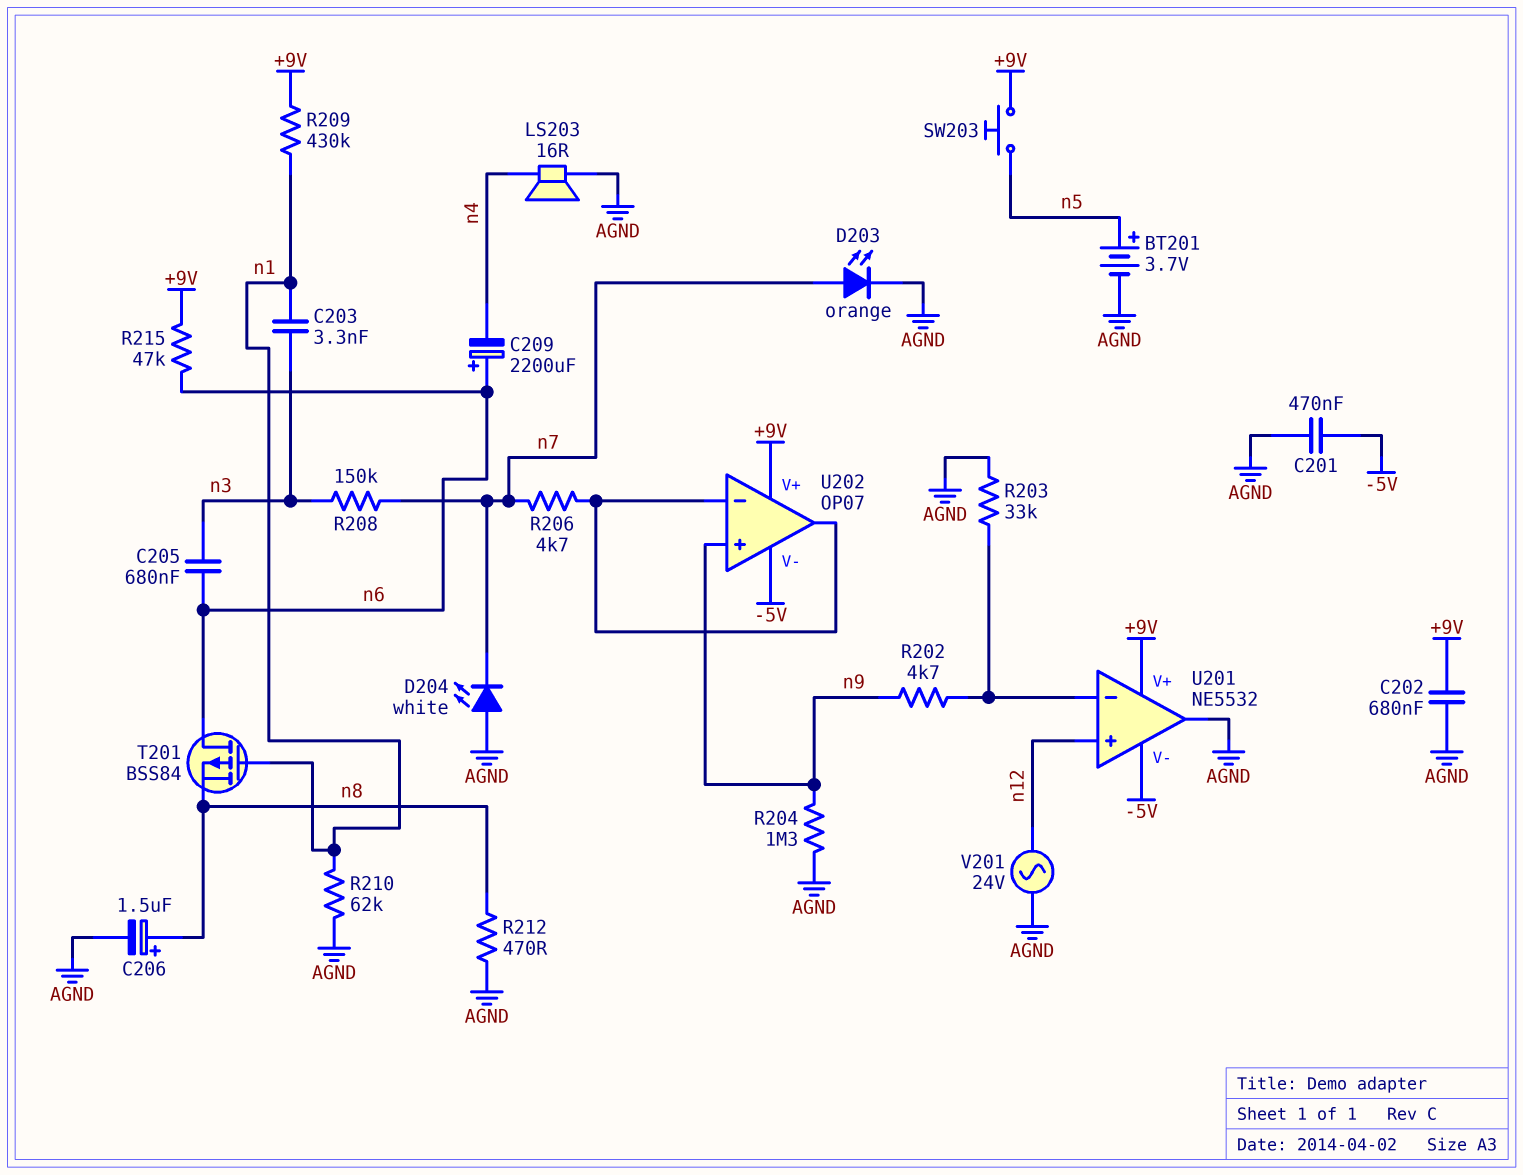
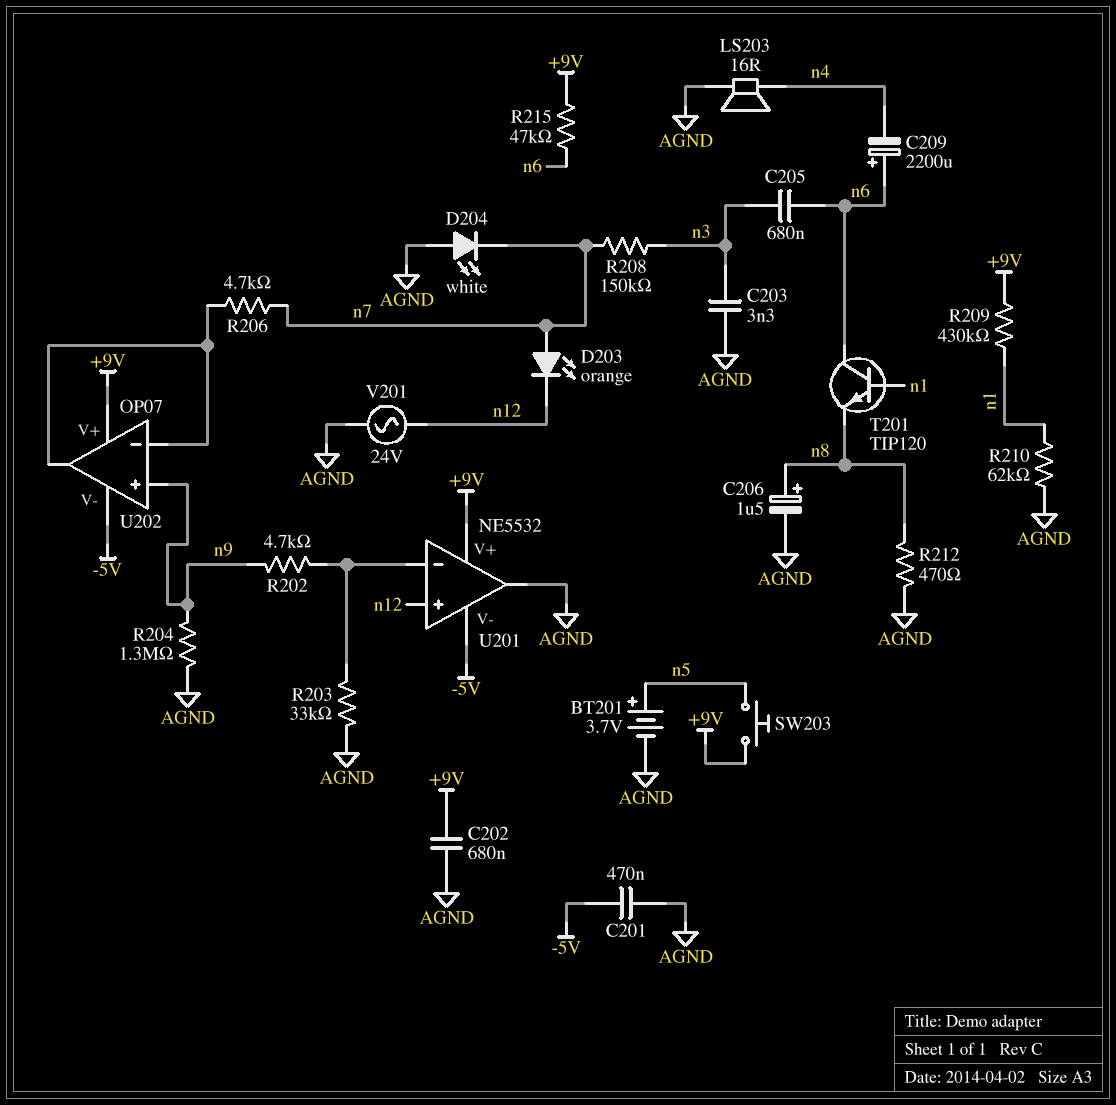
C203: 3.3nF (n1, n3) -> 3.3nF (AGND, n3)
D203: LED orange (A n7, K AGND) -> LED orange (A n7, K n12)
T201: PMOS BSS84 (G n1, D n6, S n8) -> NPN TIP120 (B n1, C n6, E n8)

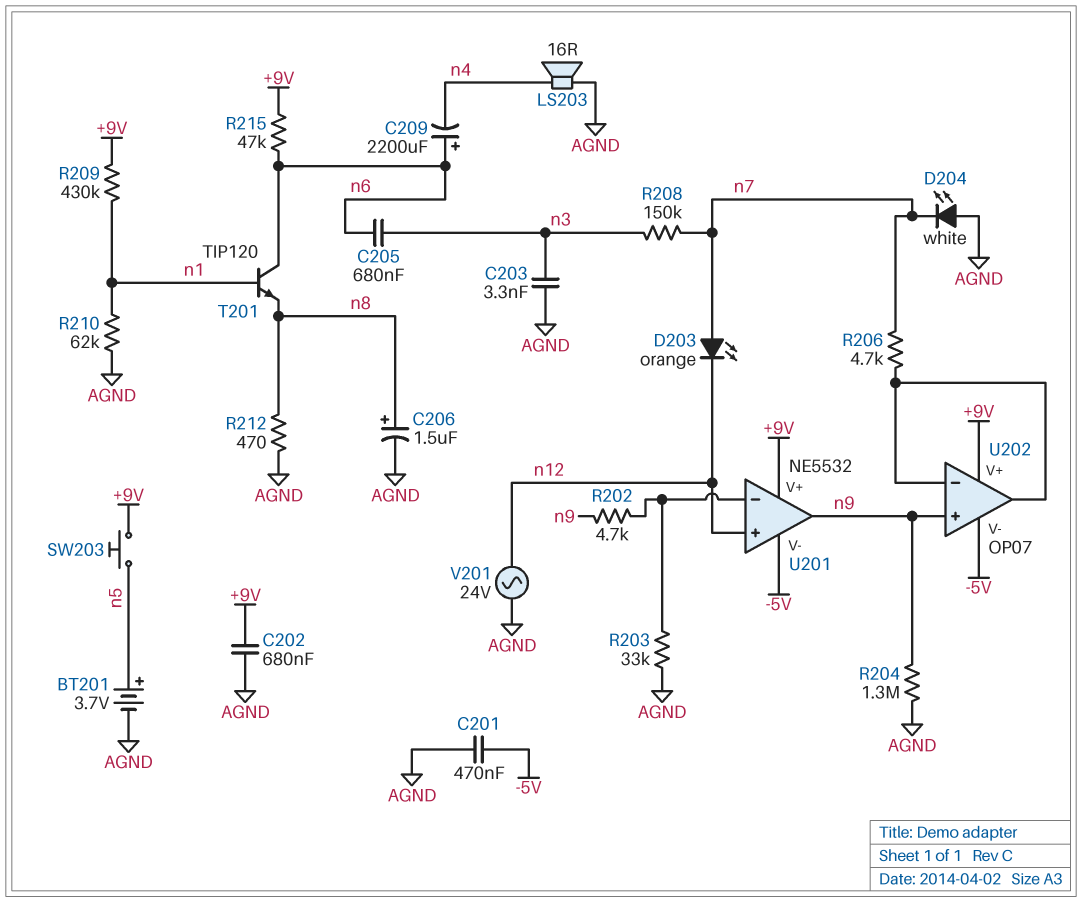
U201 pin out: AGND -> n9

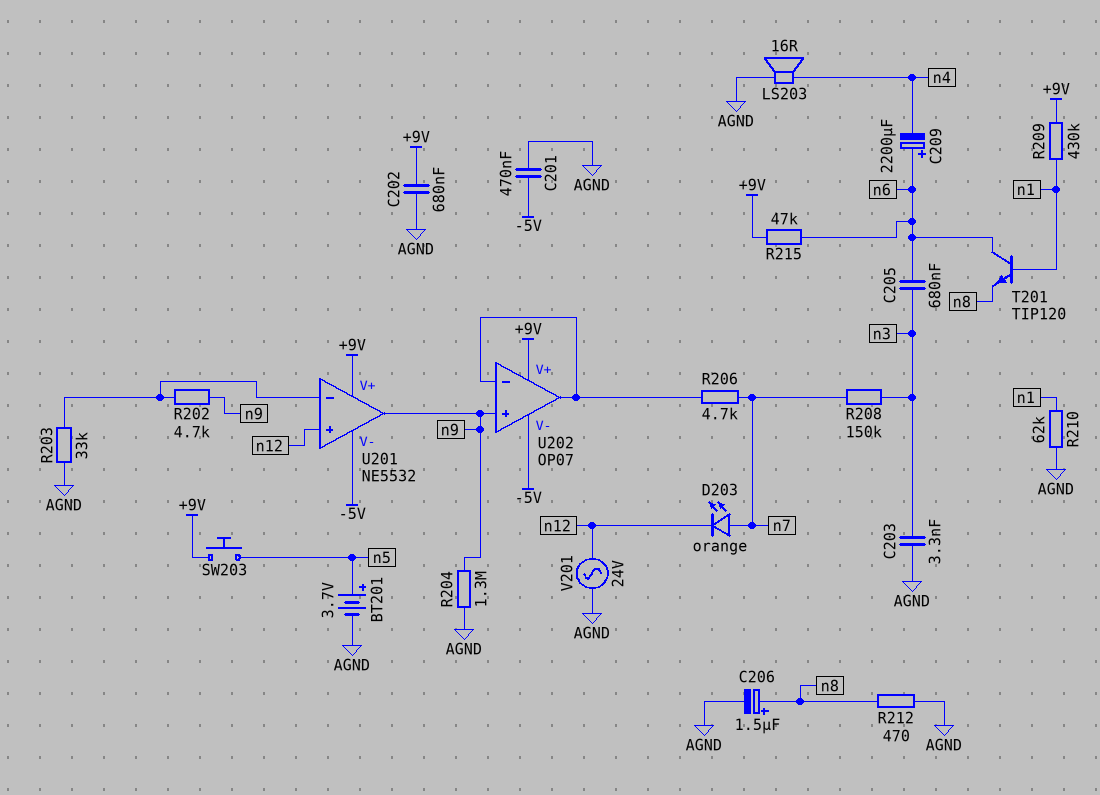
D204: LED white (A AGND, K n7) -> none

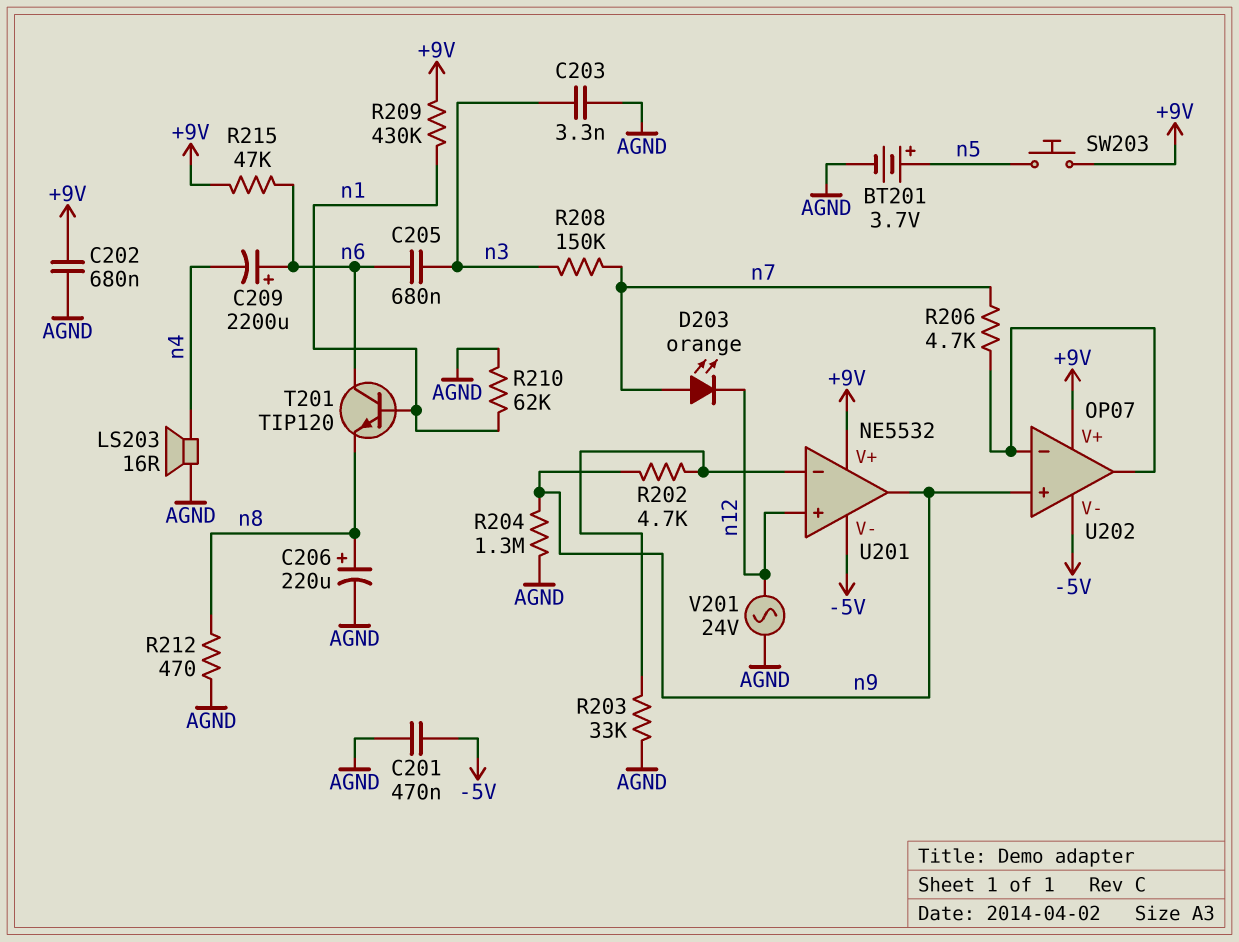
C206: 1.5uF (plus n8, minus AGND) -> 220uF (plus n8, minus AGND)

